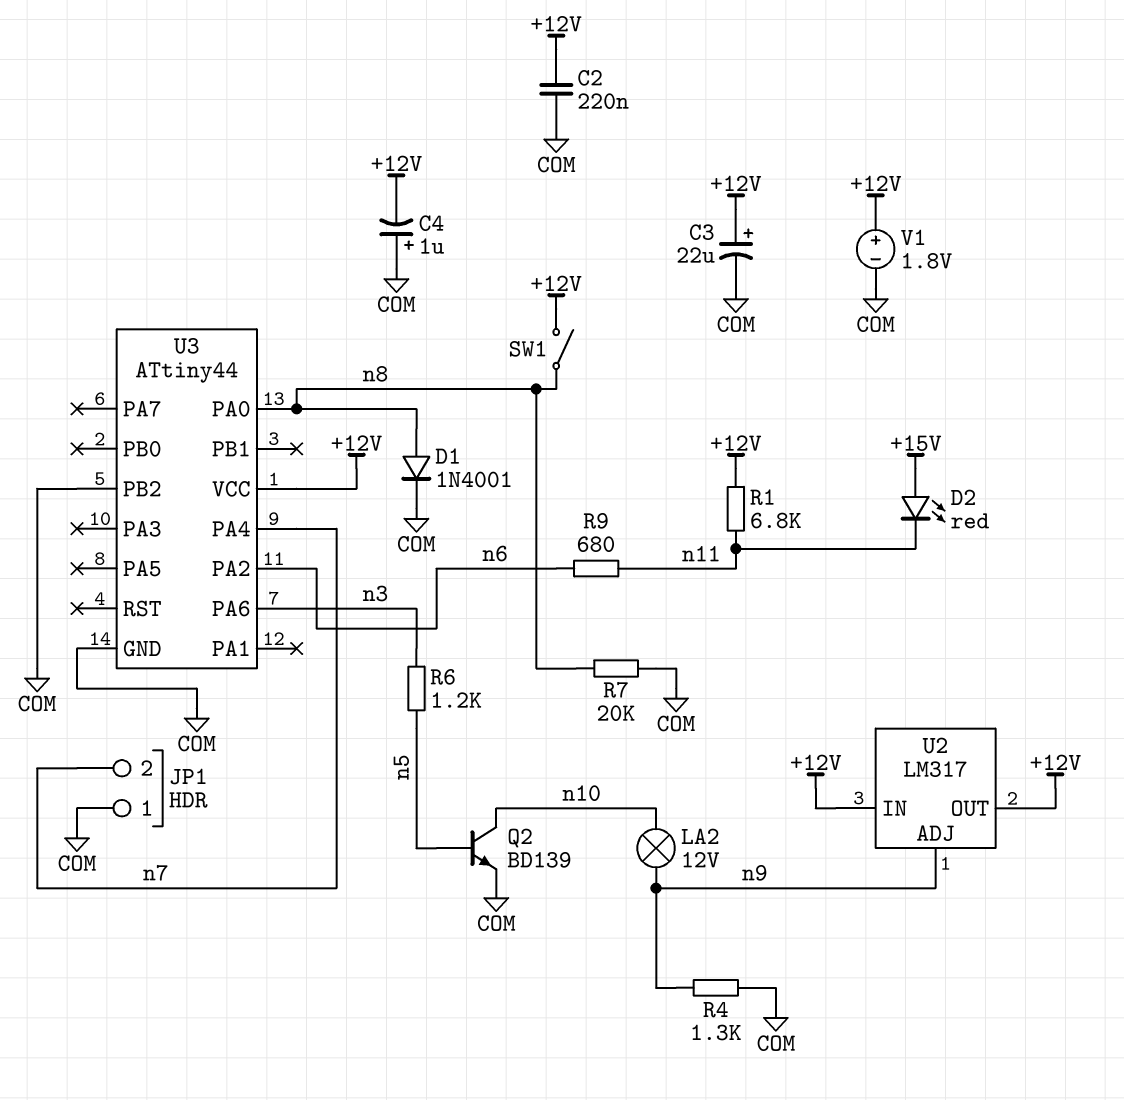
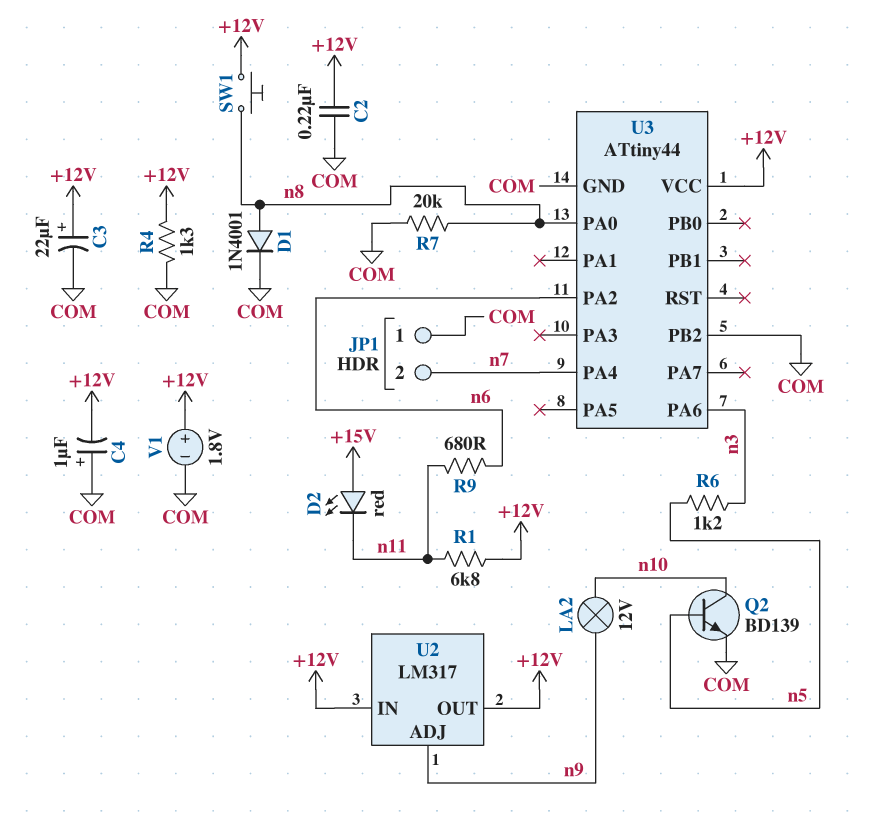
R4: 1.3k (COM, n9) -> 1.3k (+12V, COM)
SW1: switch (+12V, n8) -> button (+12V, n8)

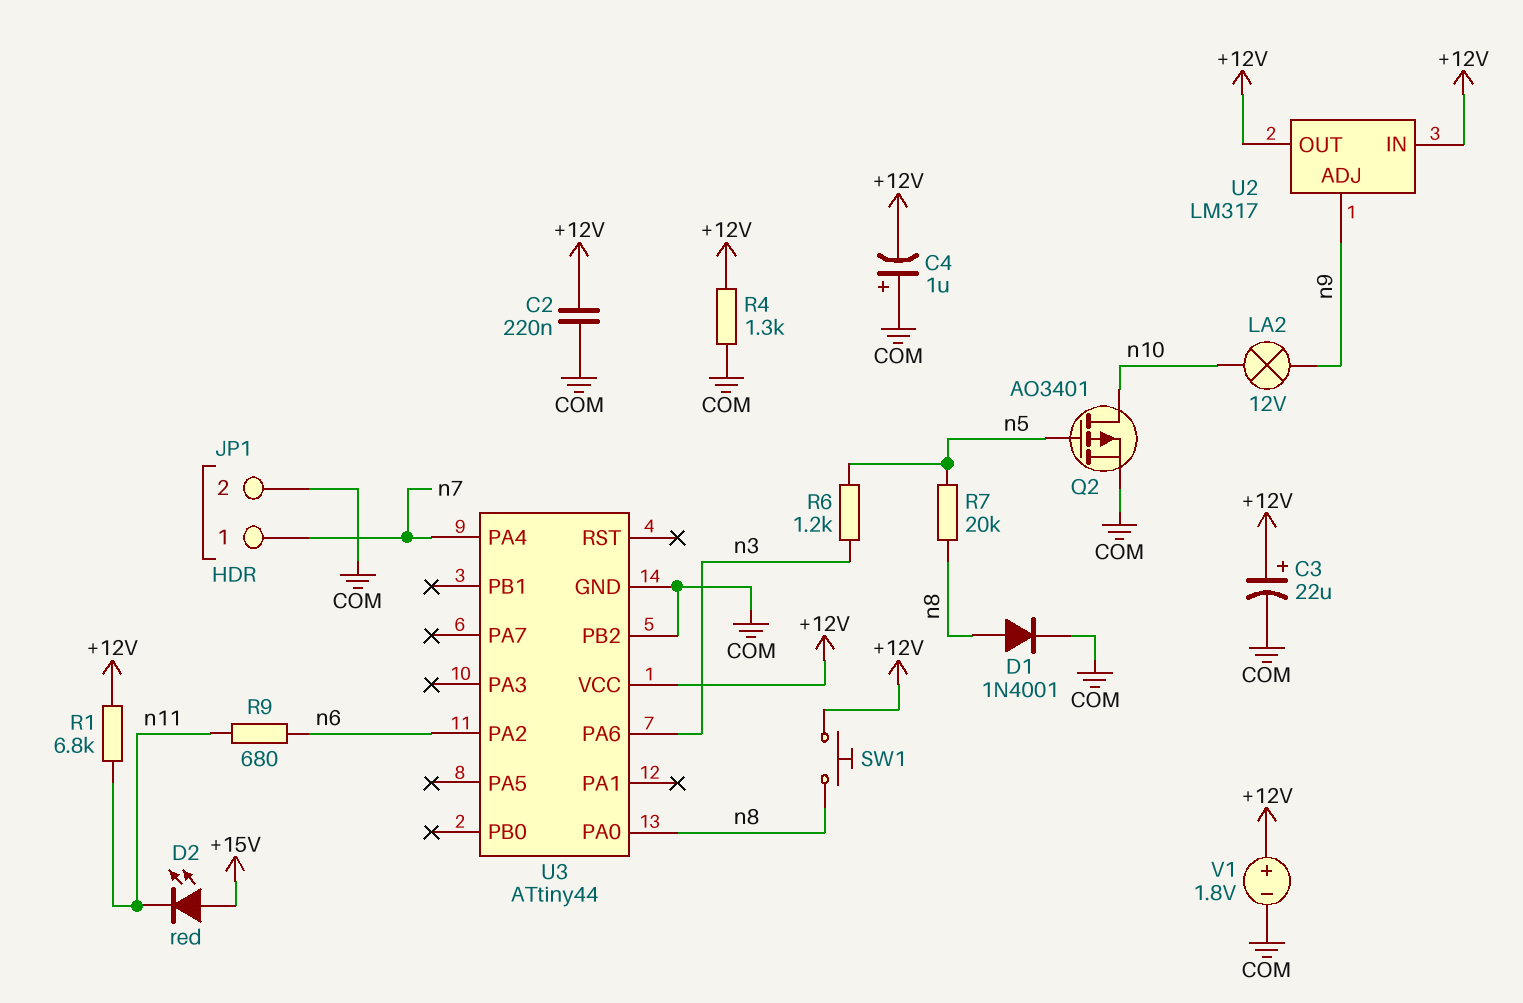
JP1 pin 1: COM -> n7
JP1 pin 2: n7 -> COM
Q2: NPN BD139 (B n5, C n10, E COM) -> PMOS AO3401 (G n5, D n10, S COM)
R7: 20k (COM, n8) -> 20k (n5, n8)

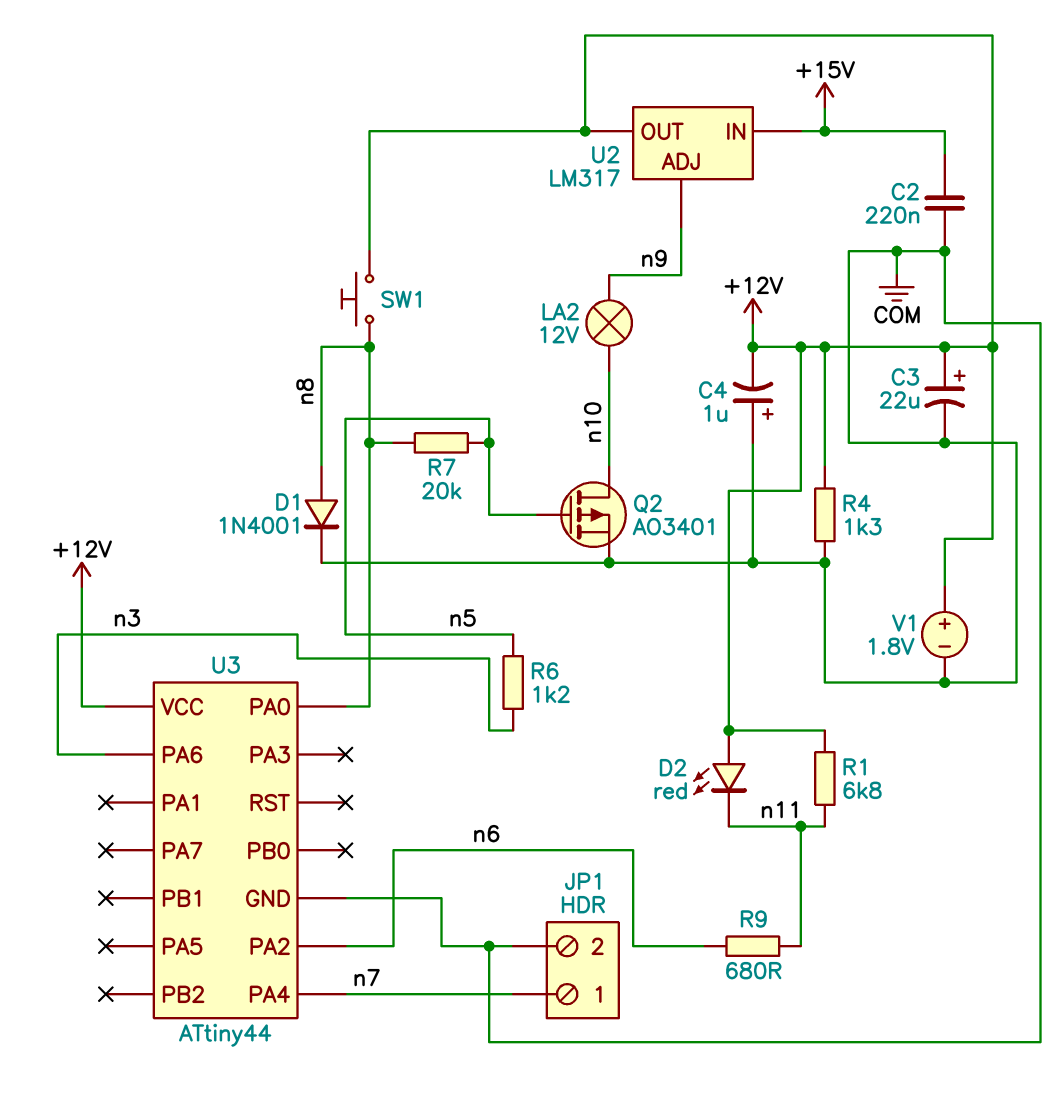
C2: 220nF (+12V, COM) -> 220nF (+15V, COM)
D2: LED red (A +15V, K n11) -> LED red (A +12V, K n11)
U2 pin IN: +12V -> +15V
U3 pin PB2: COM -> none

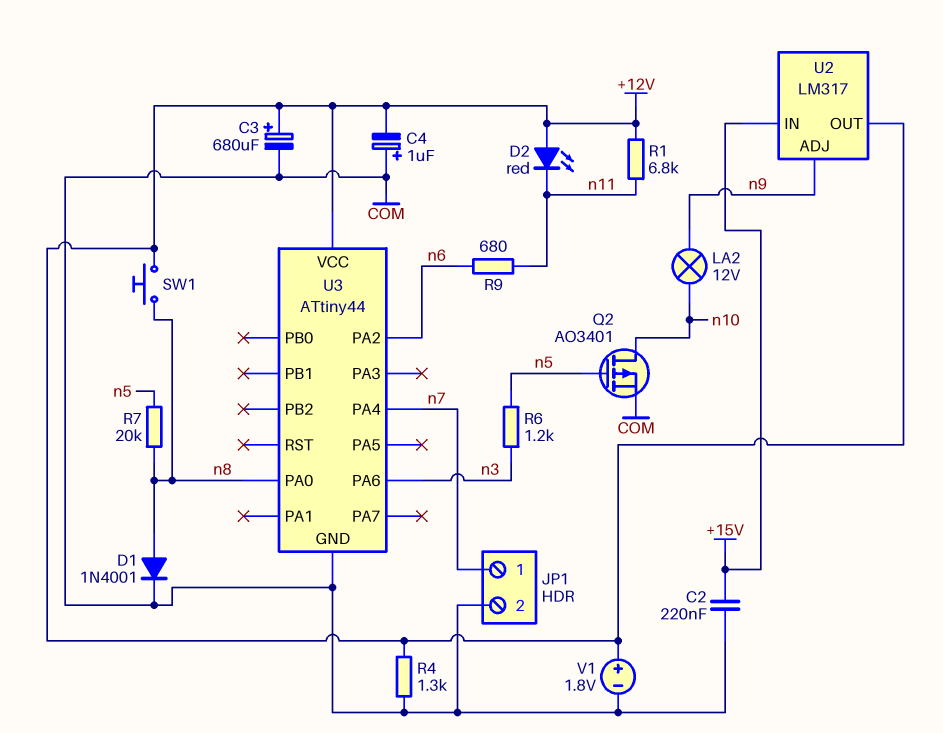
C3: 22uF (plus +12V, minus COM) -> 680uF (plus +12V, minus COM)

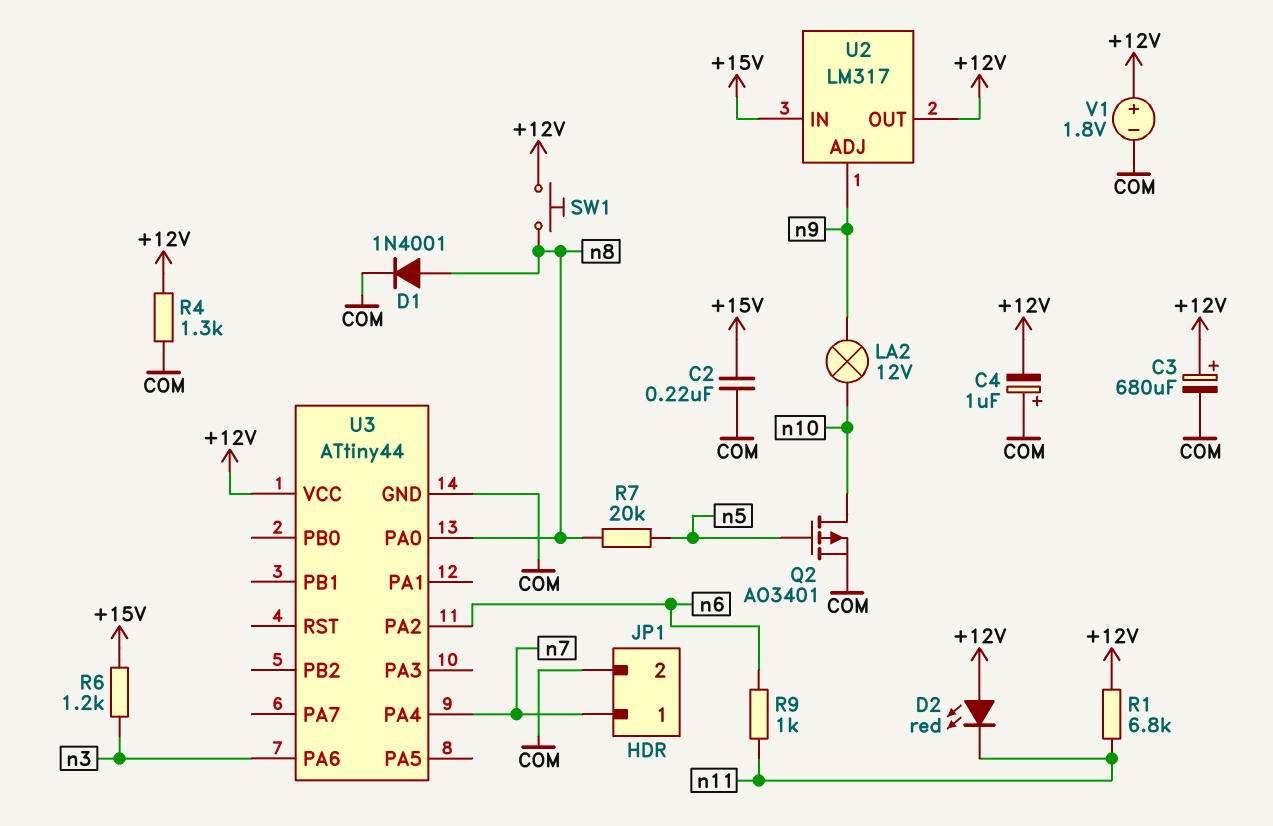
R6: 1.2k (n3, n5) -> 1.2k (+15V, n3)
R9: 680 (n6, n11) -> 1k (n6, n11)

